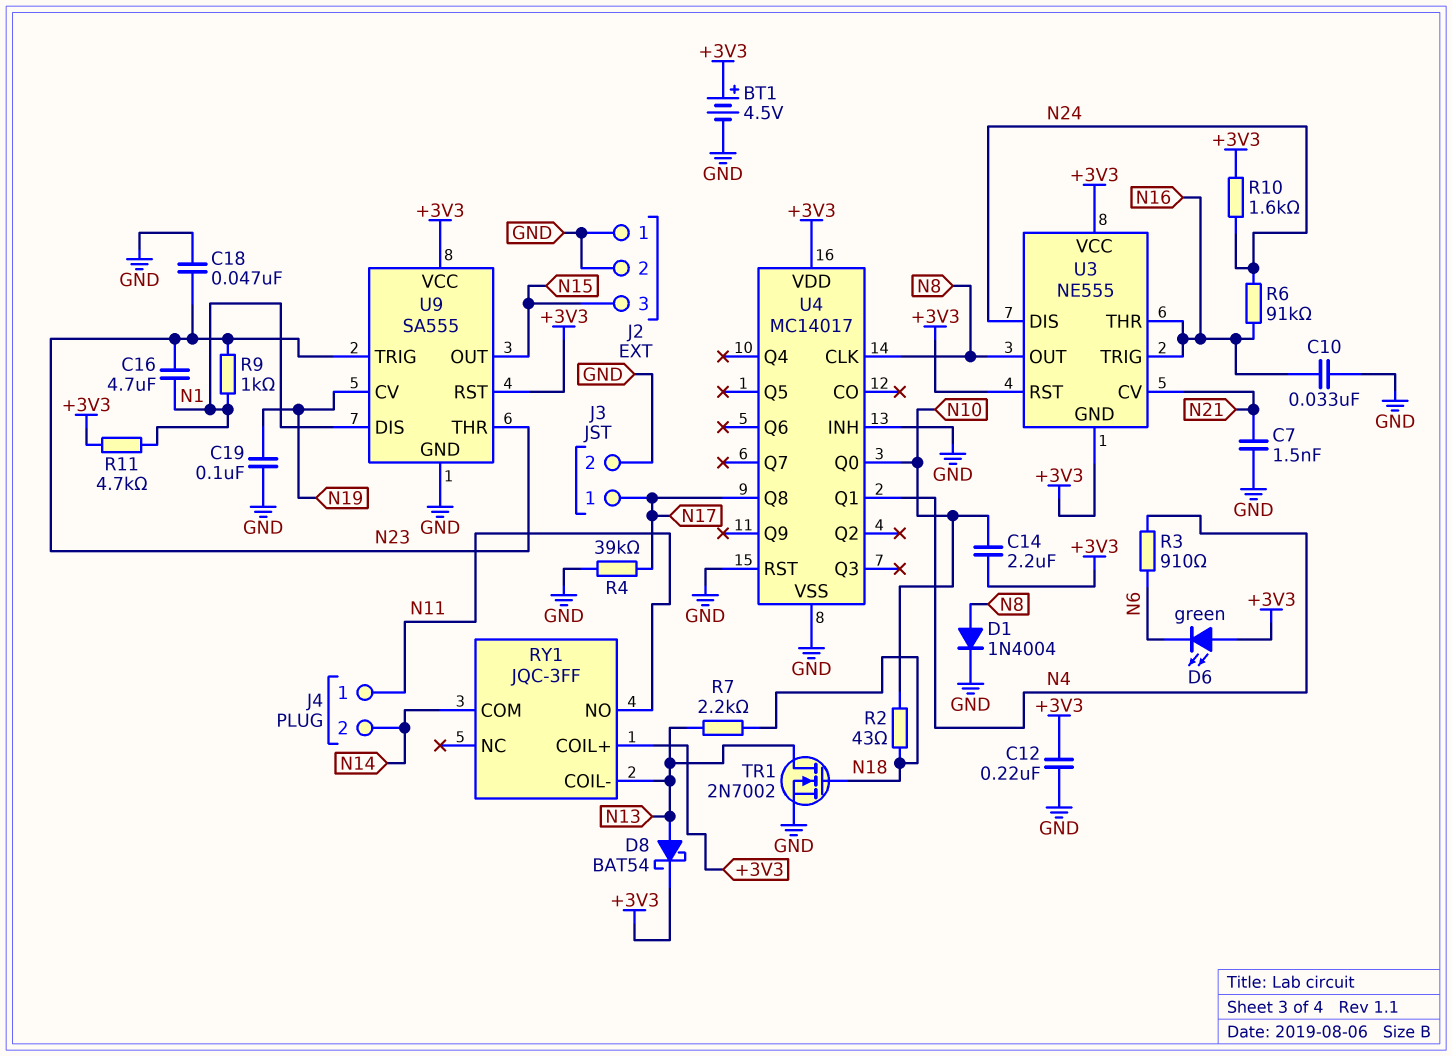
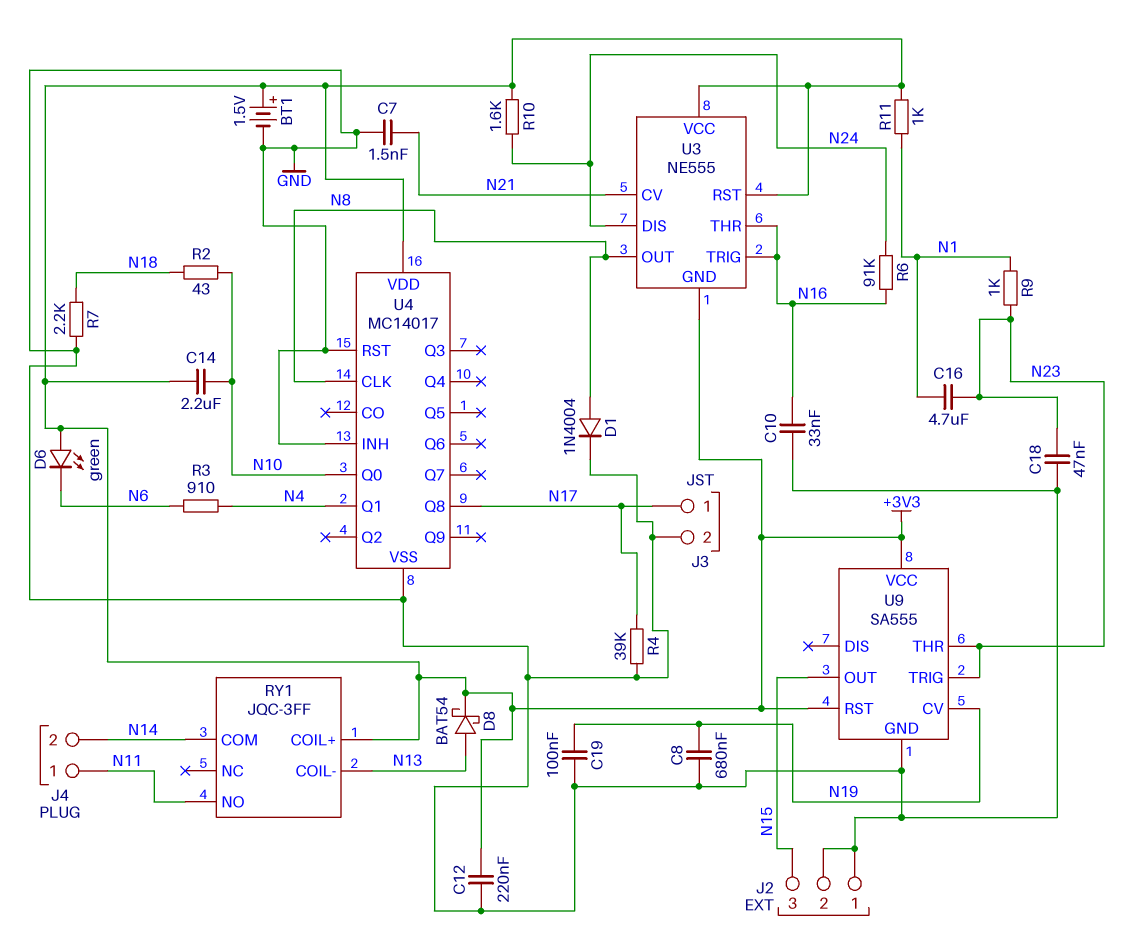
BT1: 4.5V (plus +3V3, minus GND) -> 1.5V (plus +3V3, minus GND)
C8: none -> 680nF (GND, N19)
R7: 2.2k (N13, N18) -> 2.2k (GND, N18)
R11: 4.7k (+3V3, N1) -> 1k (+3V3, N1)
TR1: NMOS 2N7002 (G N18, D N13, S GND) -> none
U9 pin DIS: N1 -> none

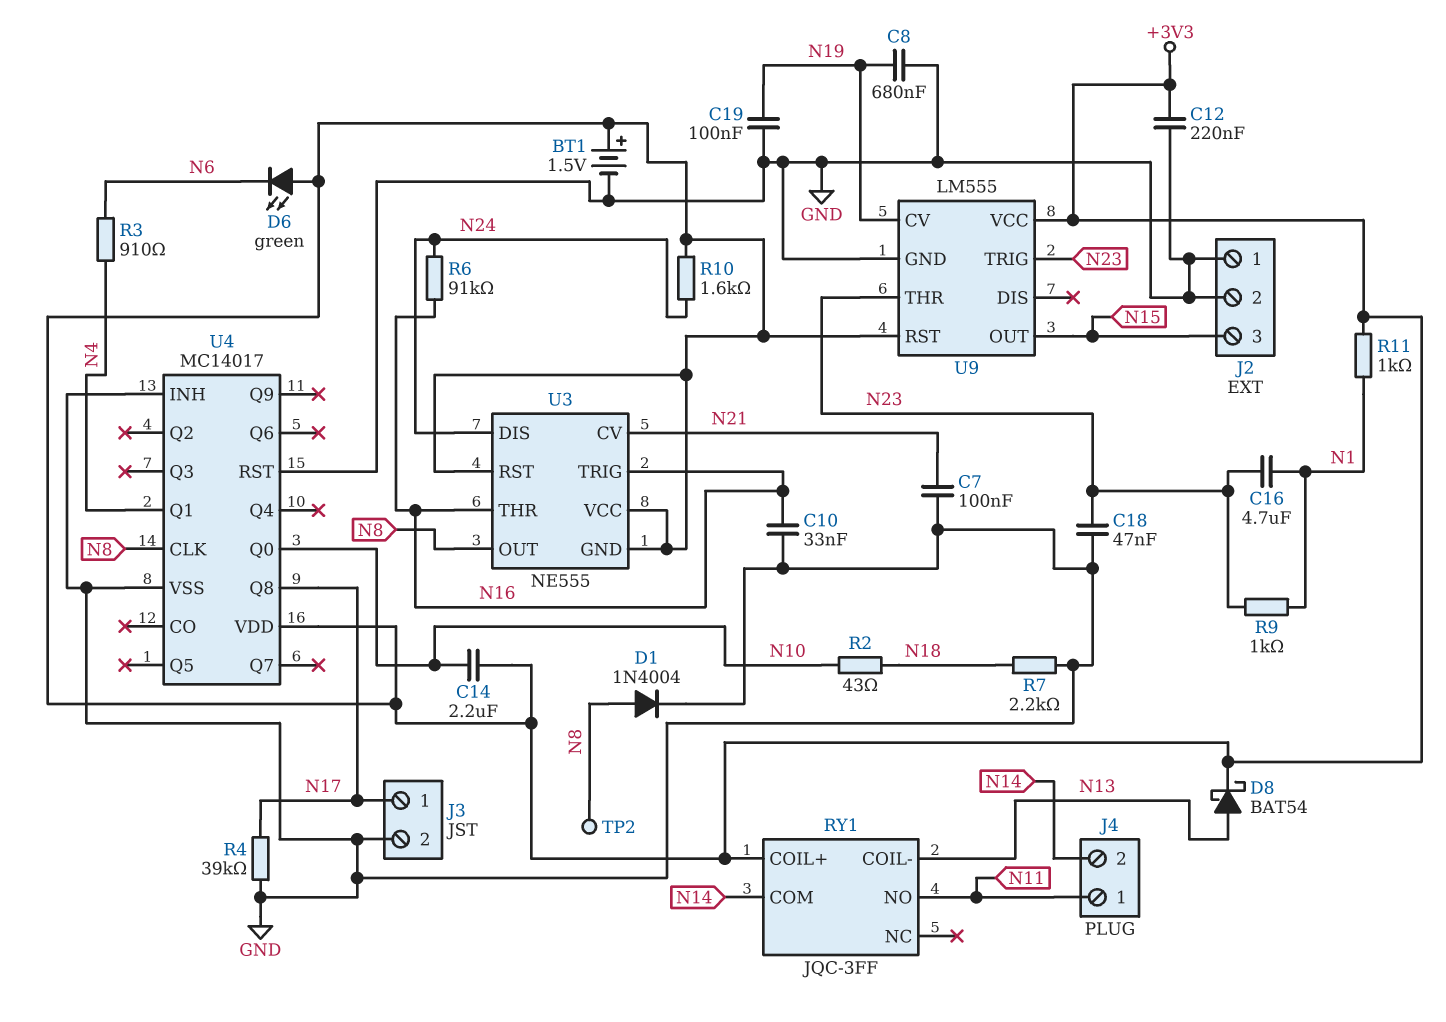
C7: 1.5nF (GND, N21) -> 100nF (GND, N21)
TP2: none -> test point (N8)
U9: SA555 -> LM555

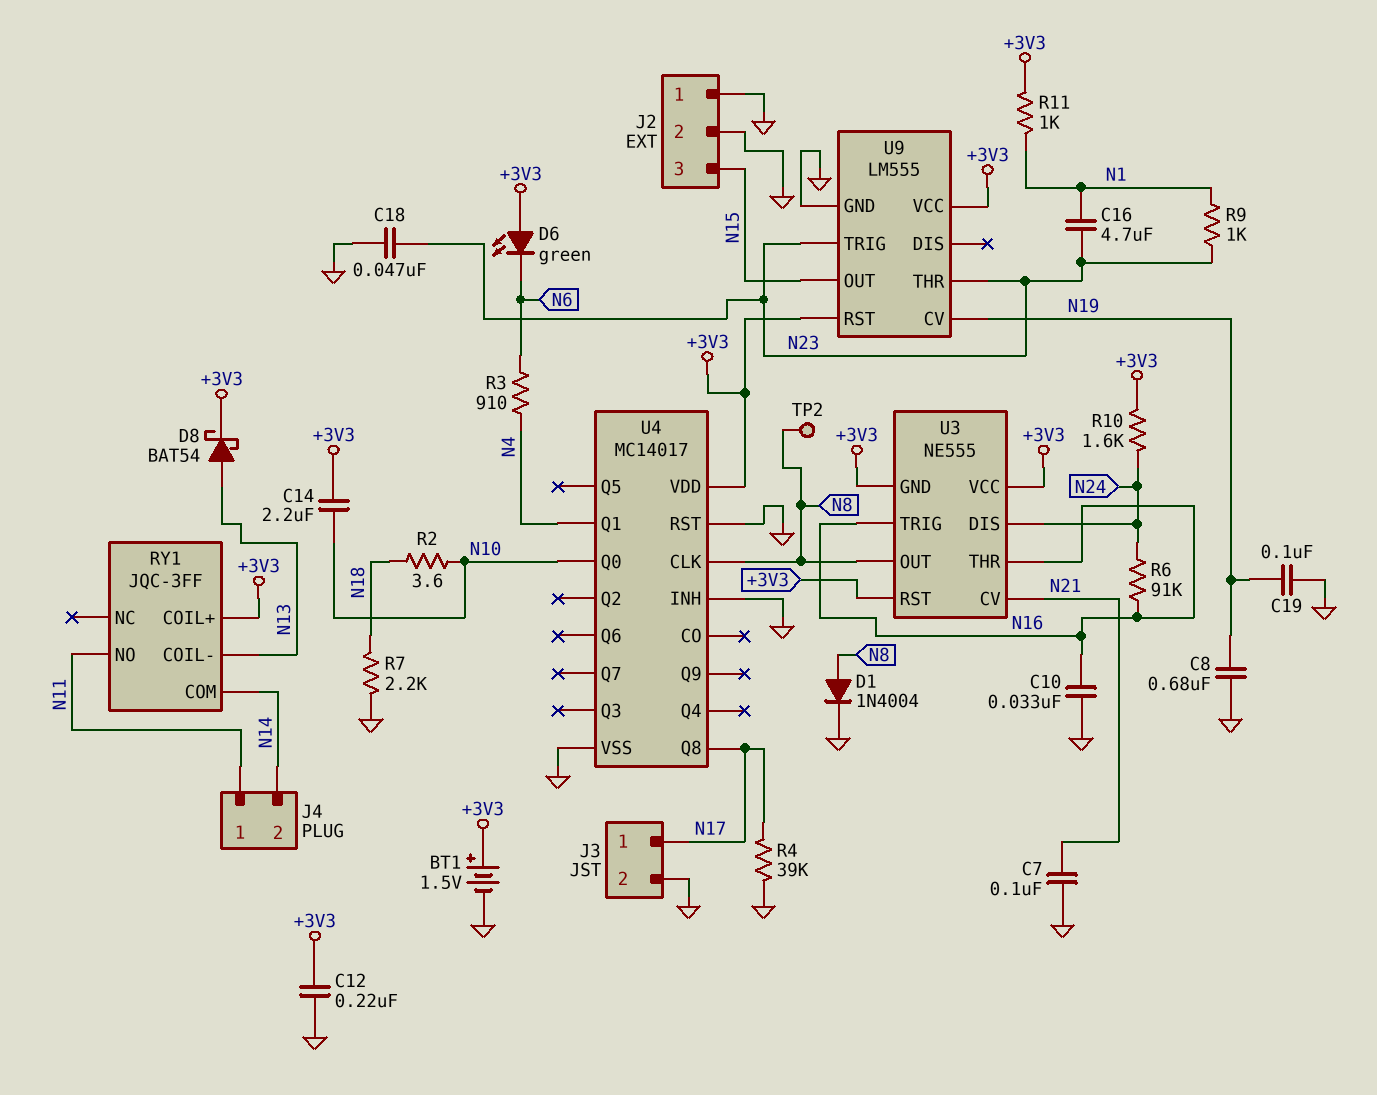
R2: 43 (N10, N18) -> 3.6 (N10, N18)

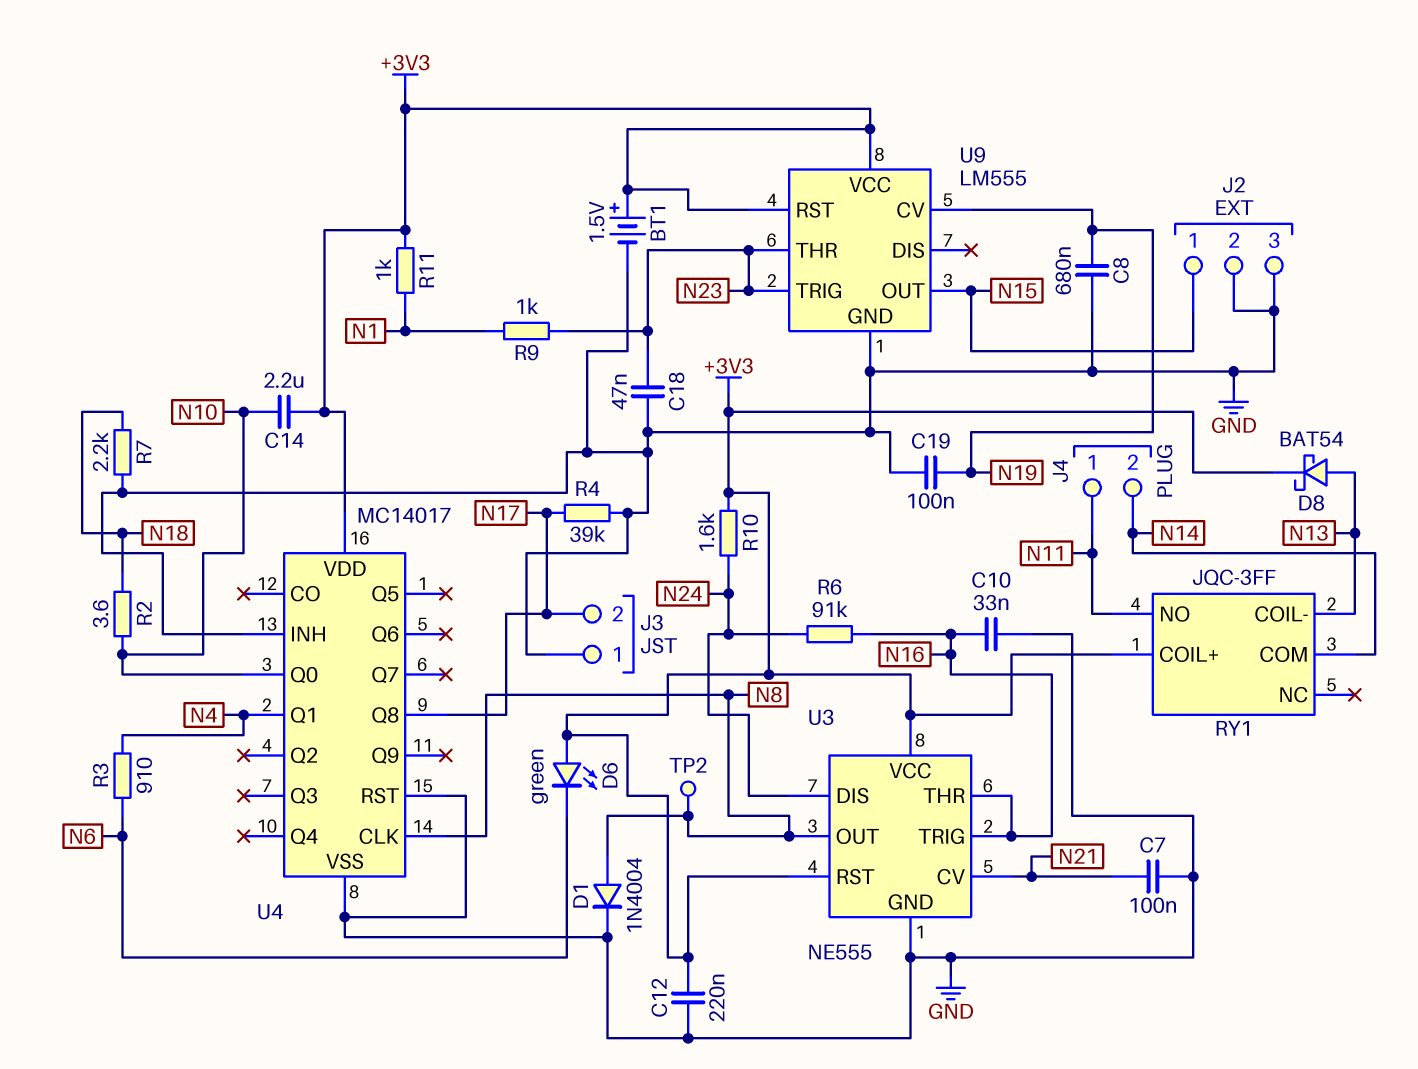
C16: 4.7uF (N1, N23) -> none
J2 pin 1: GND -> N15
J2 pin 3: N15 -> GND
J3 pin 1: N17 -> GND
J3 pin 2: GND -> N17
U3 pin GND: +3V3 -> GND

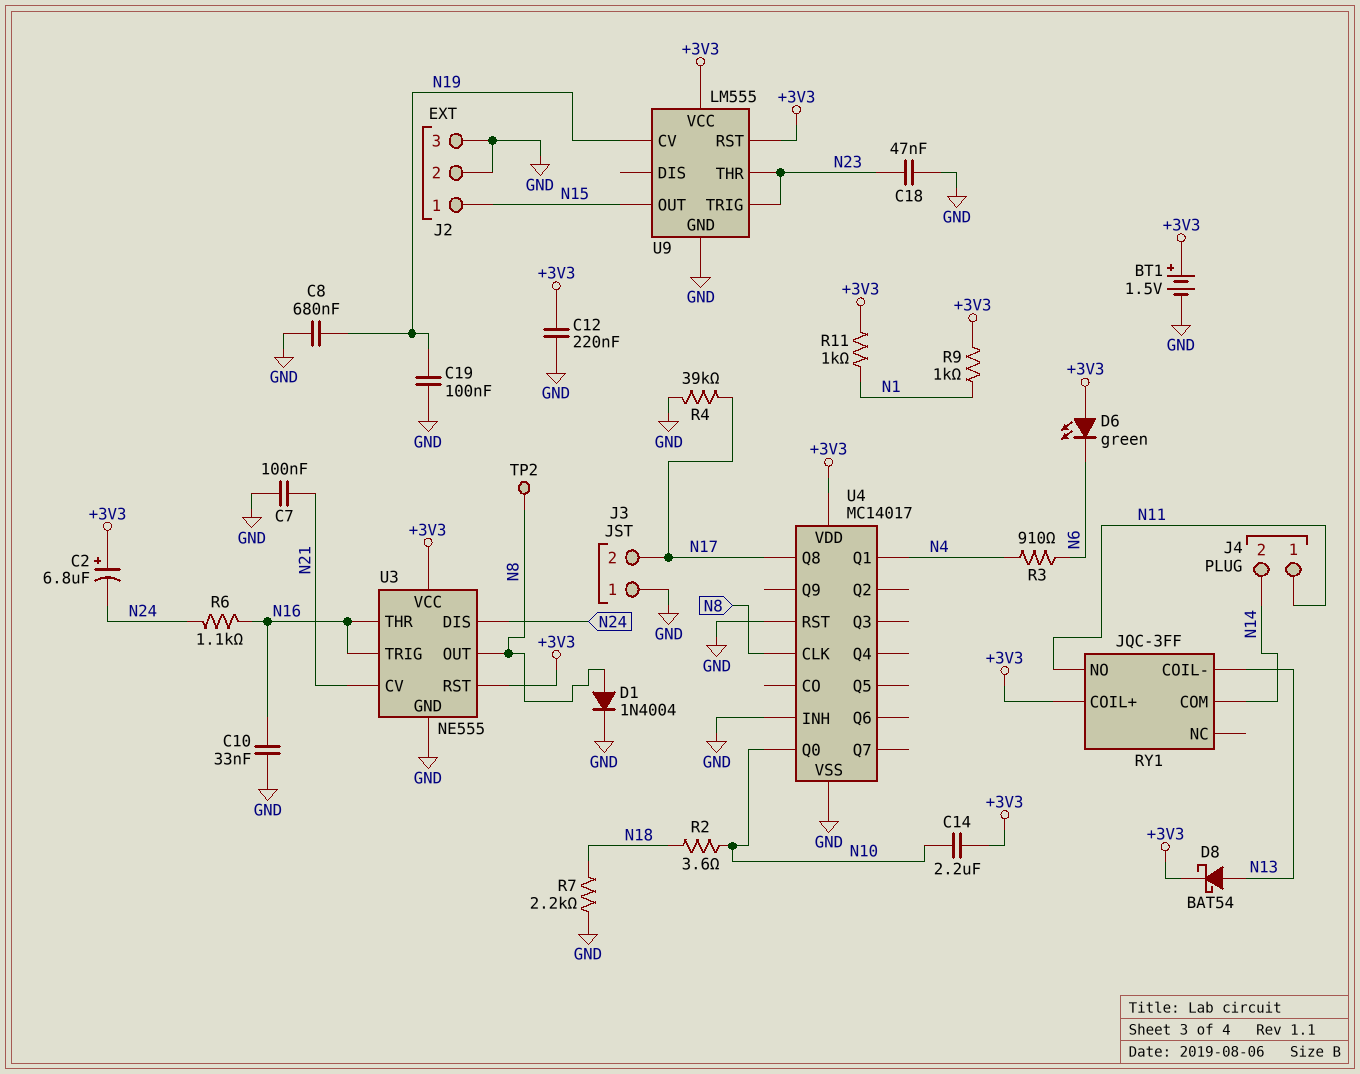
C2: none -> 6.8uF (plus +3V3, minus N24)
R6: 91k (N16, N24) -> 1.1k (N16, N24)
R9: 1k (N1, N23) -> 1k (+3V3, N1)
R10: 1.6k (+3V3, N24) -> none

